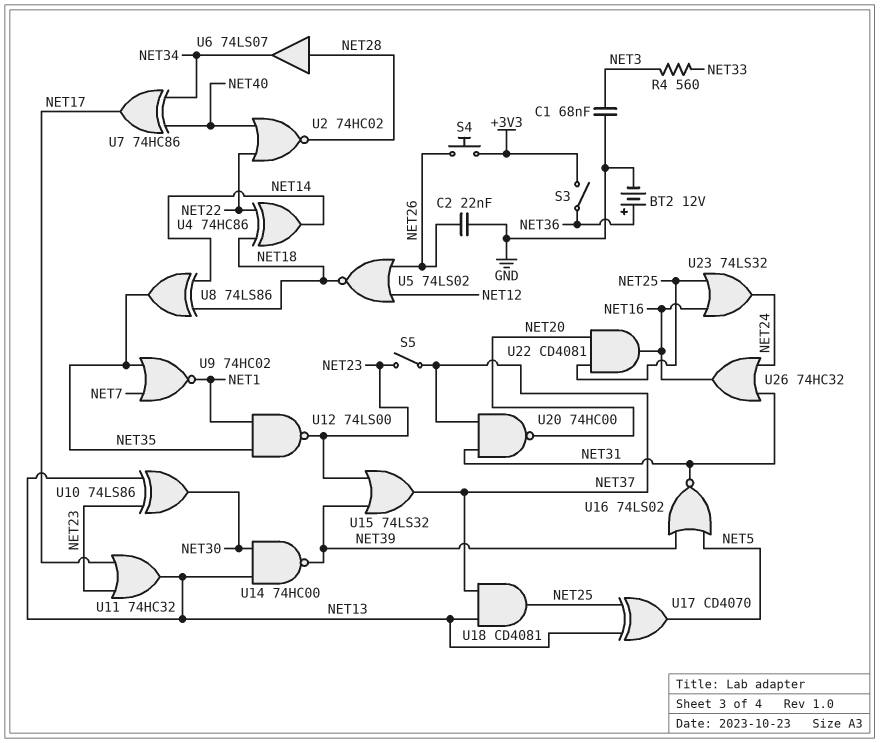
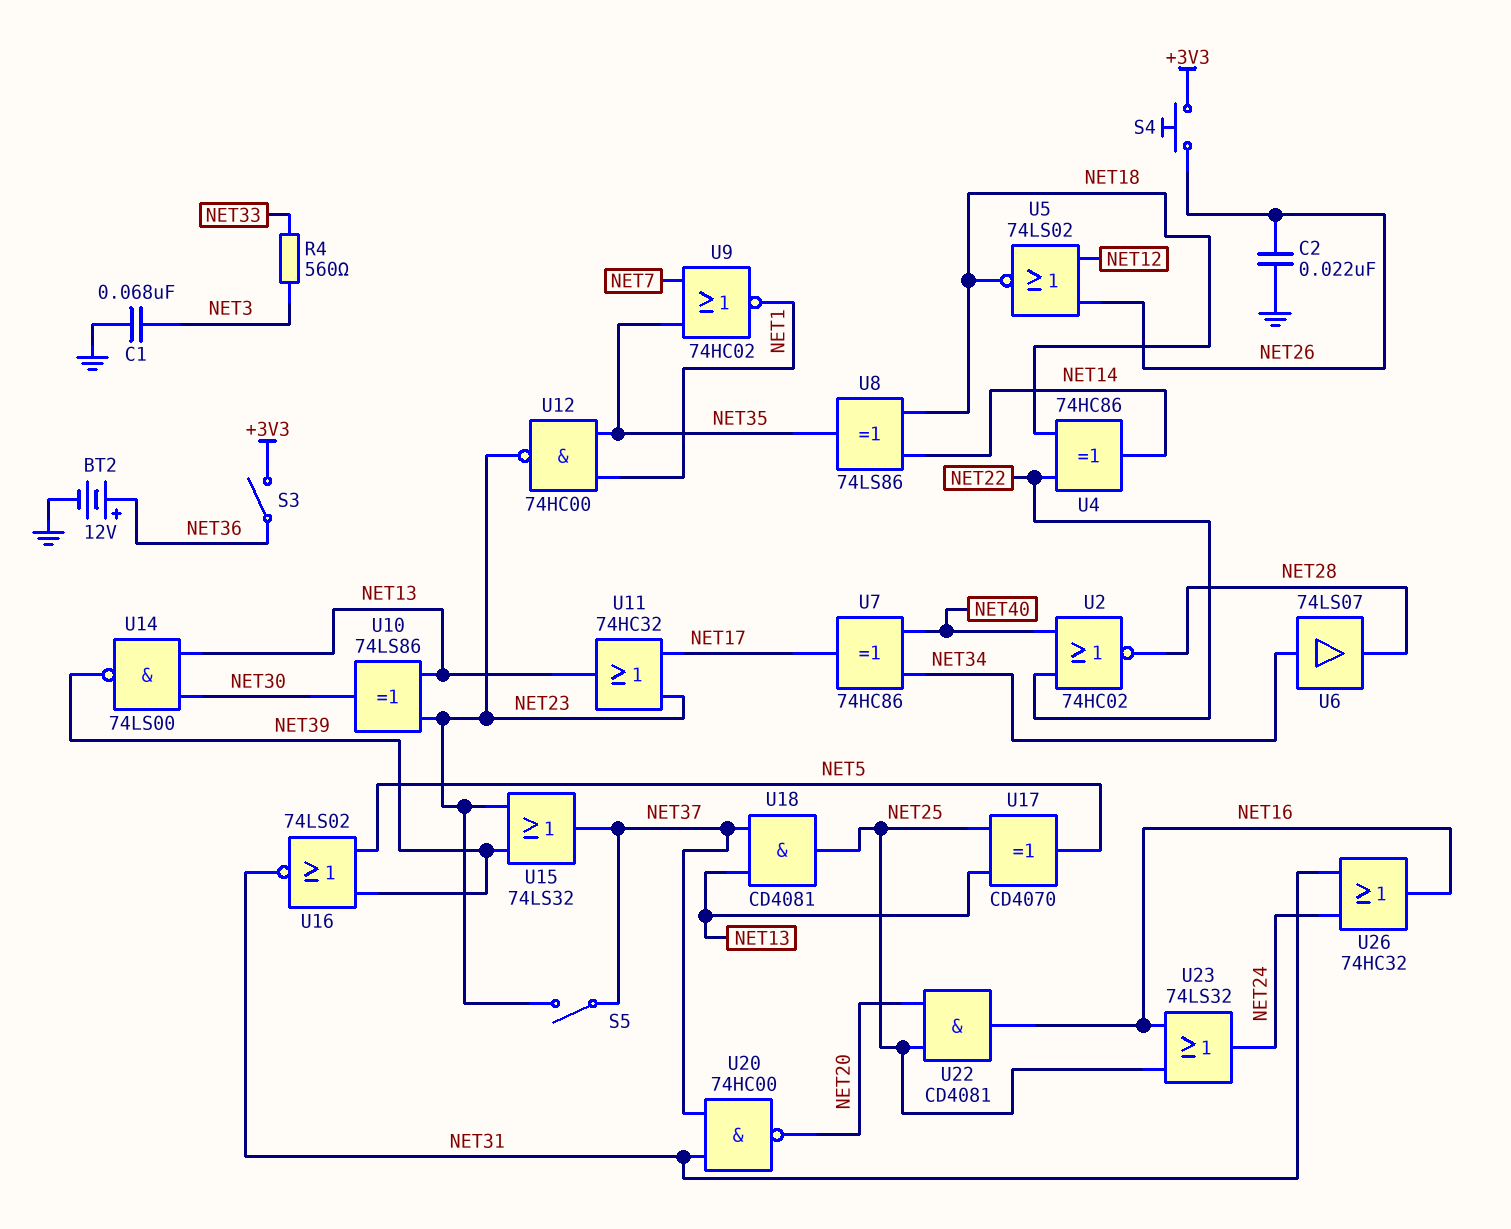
U6: buffer 74LS07 (in NET28, out NET34) -> buffer 74LS07 (in NET34, out NET28)
U12: NAND 74LS00 (in NET1, in NET35, out NET23) -> NAND 74HC00 (in NET1, in NET35, out NET23)
U14: NAND 74HC00 (in NET13, in NET30, out NET39) -> NAND 74LS00 (in NET13, in NET30, out NET39)

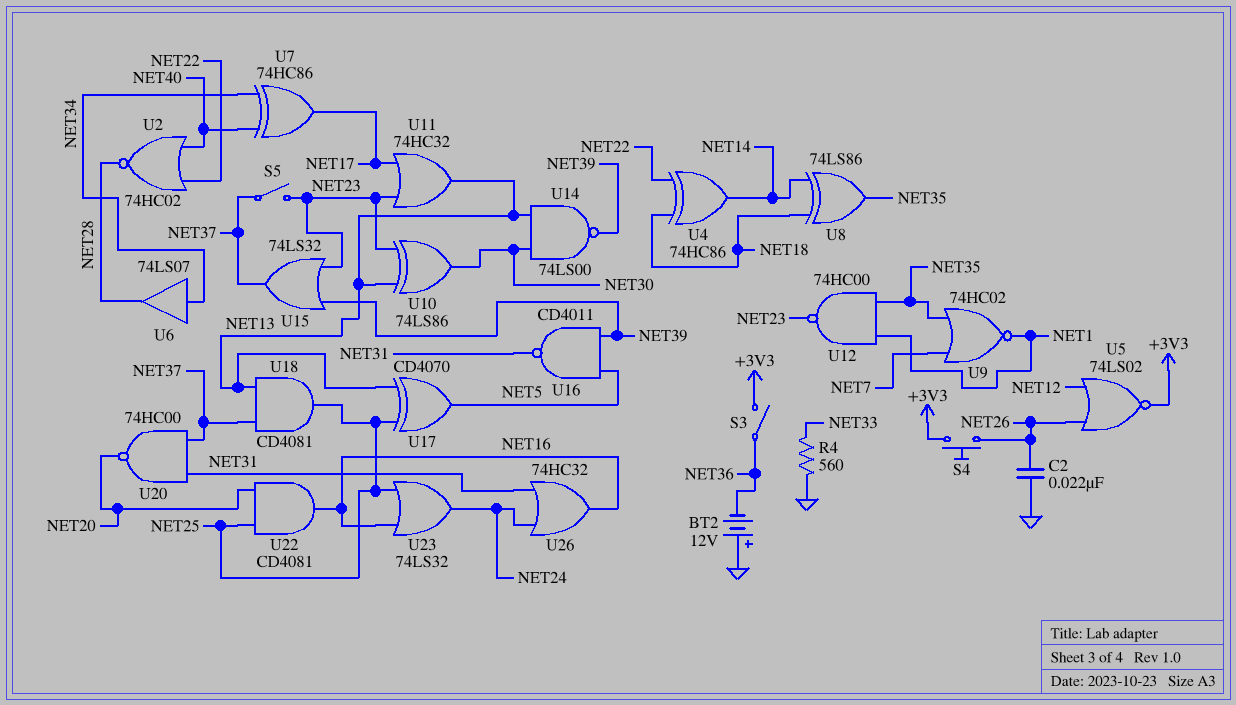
BT2: 12V (plus NET36, minus GND) -> 12V (plus GND, minus NET36)
C1: 68nF (GND, NET3) -> none
R4: 560 (NET3, NET33) -> 560 (GND, NET33)
U5: NOR 74LS02 (in NET12, in NET26, out NET18) -> NOR 74LS02 (in NET12, in NET26, out +3V3)
U16: NOR 74LS02 (in NET5, in NET39, out NET31) -> NAND CD4011 (in NET5, in NET39, out NET31)

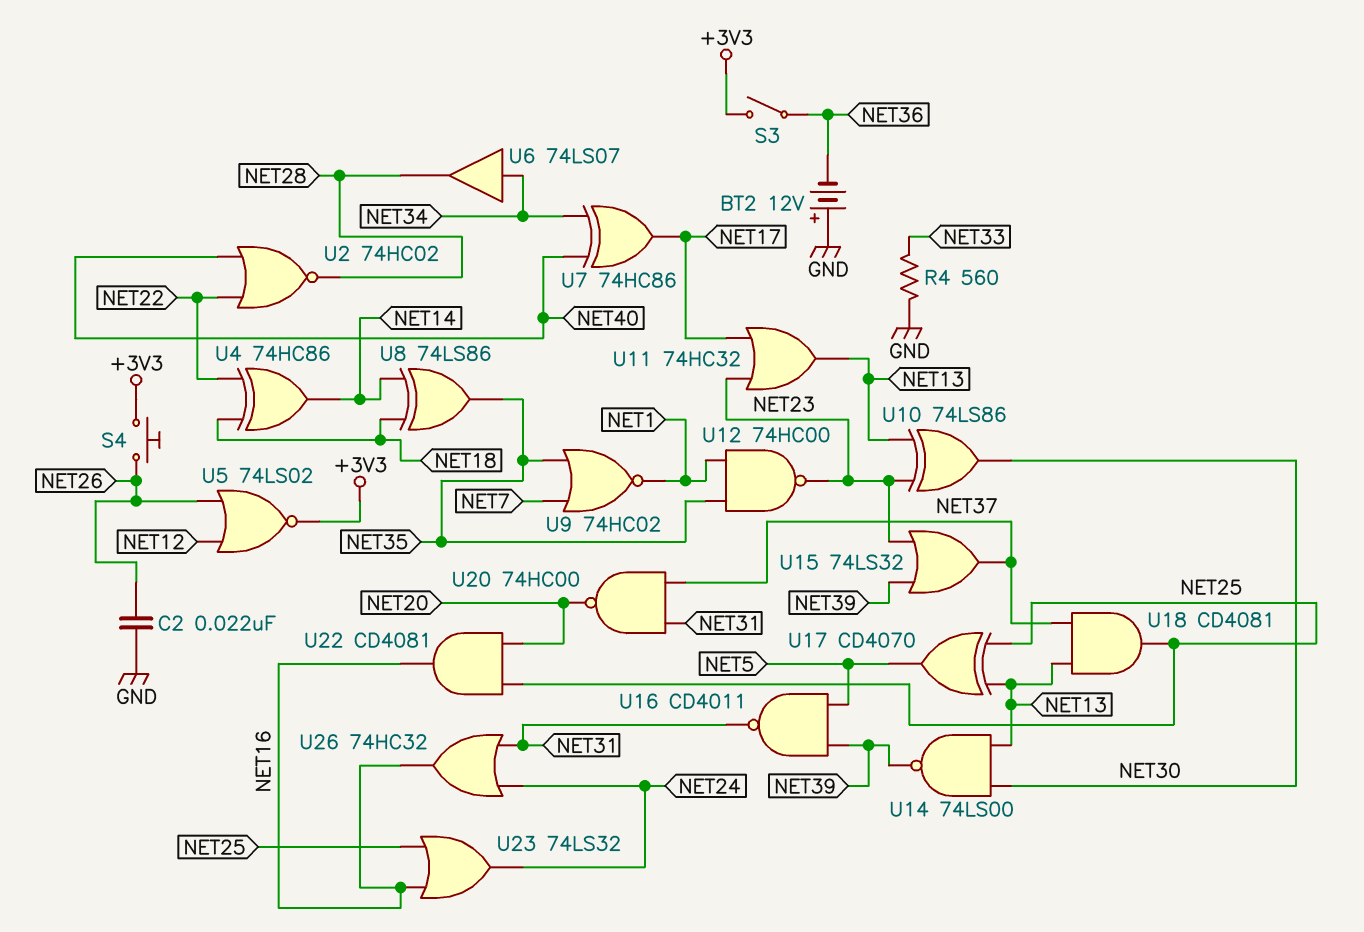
S5: switch (NET23, NET37) -> none

